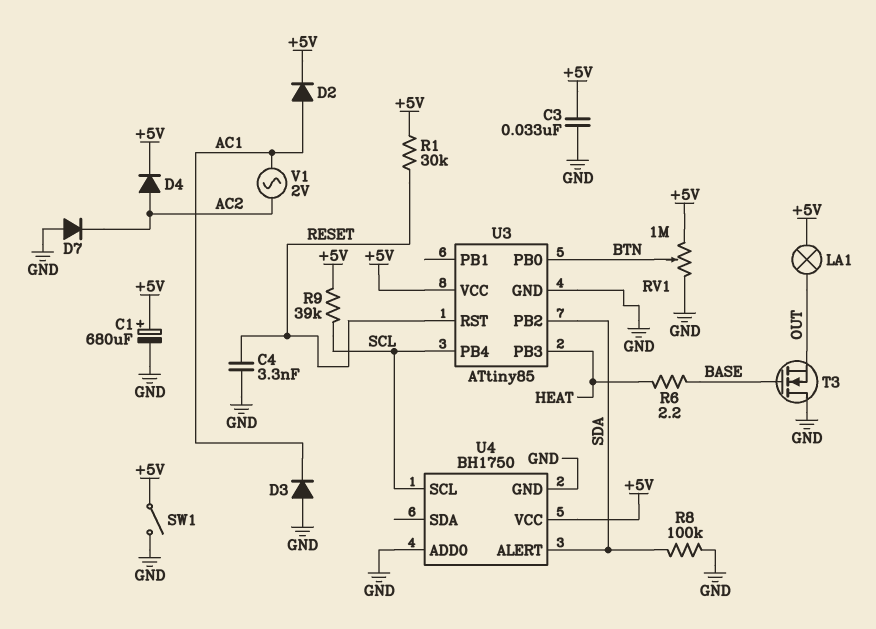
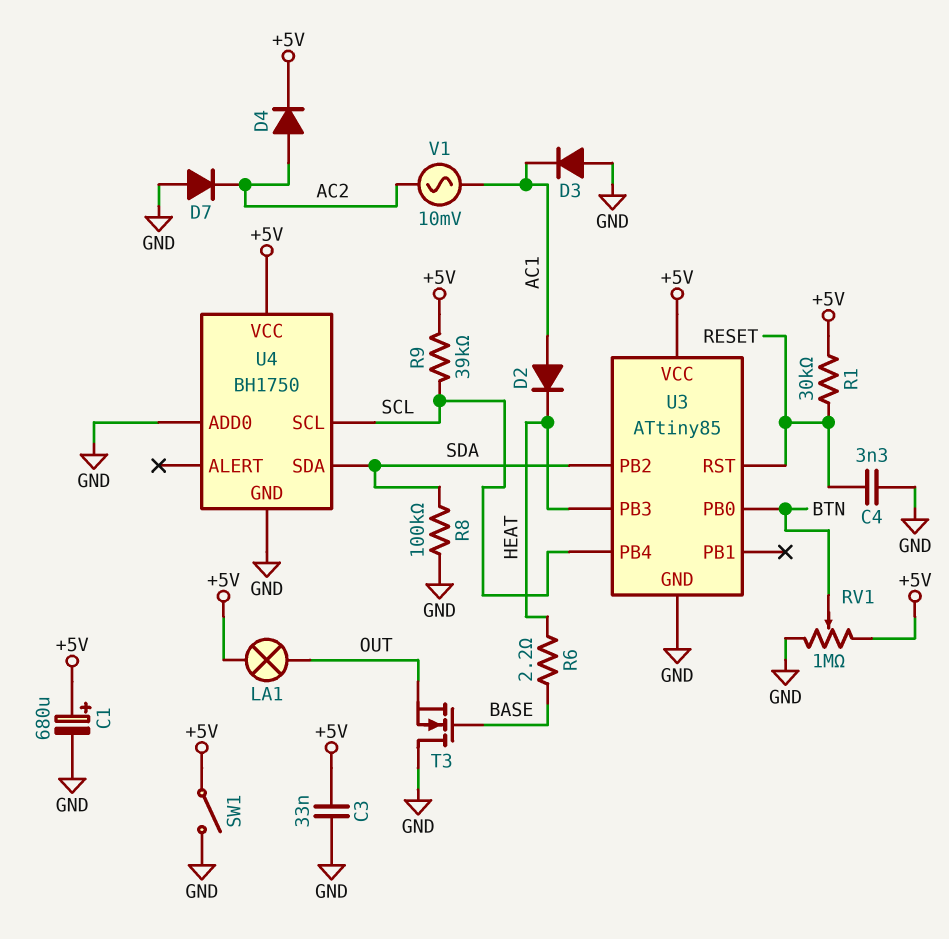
D2: diode (A AC1, K +5V) -> diode (A AC1, K HEAT)
U4 pin ALERT: SDA -> none
U4 pin SDA: none -> SDA
V1: AC 2V (AC1, AC2) -> AC 10mV (AC1, AC2)

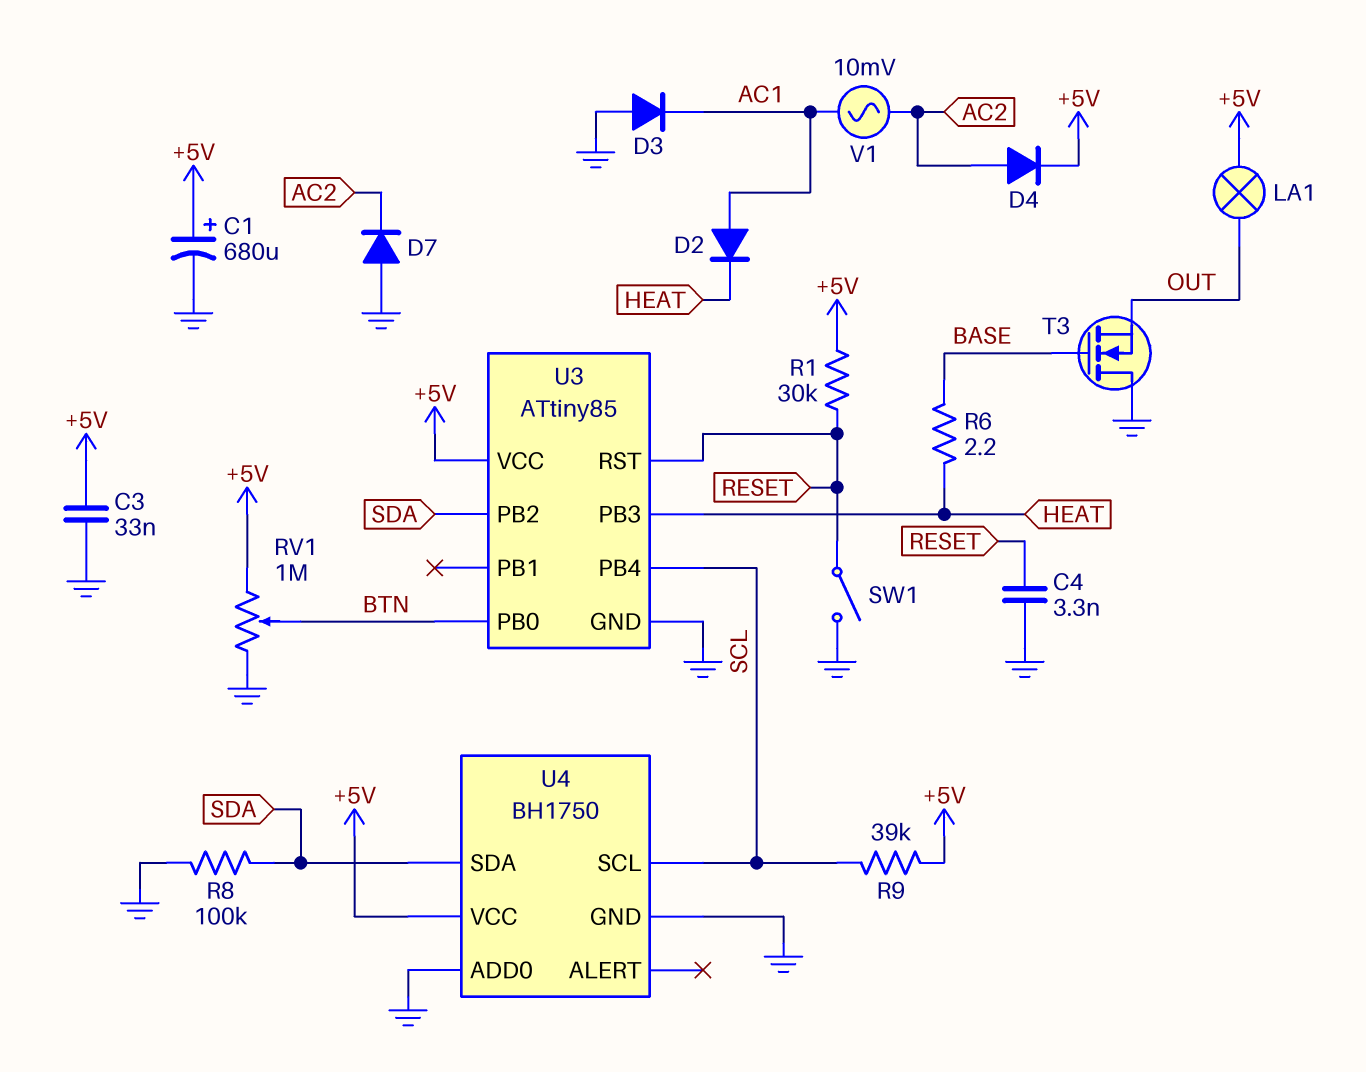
SW1: switch (+5V, GND) -> switch (GND, RESET)

